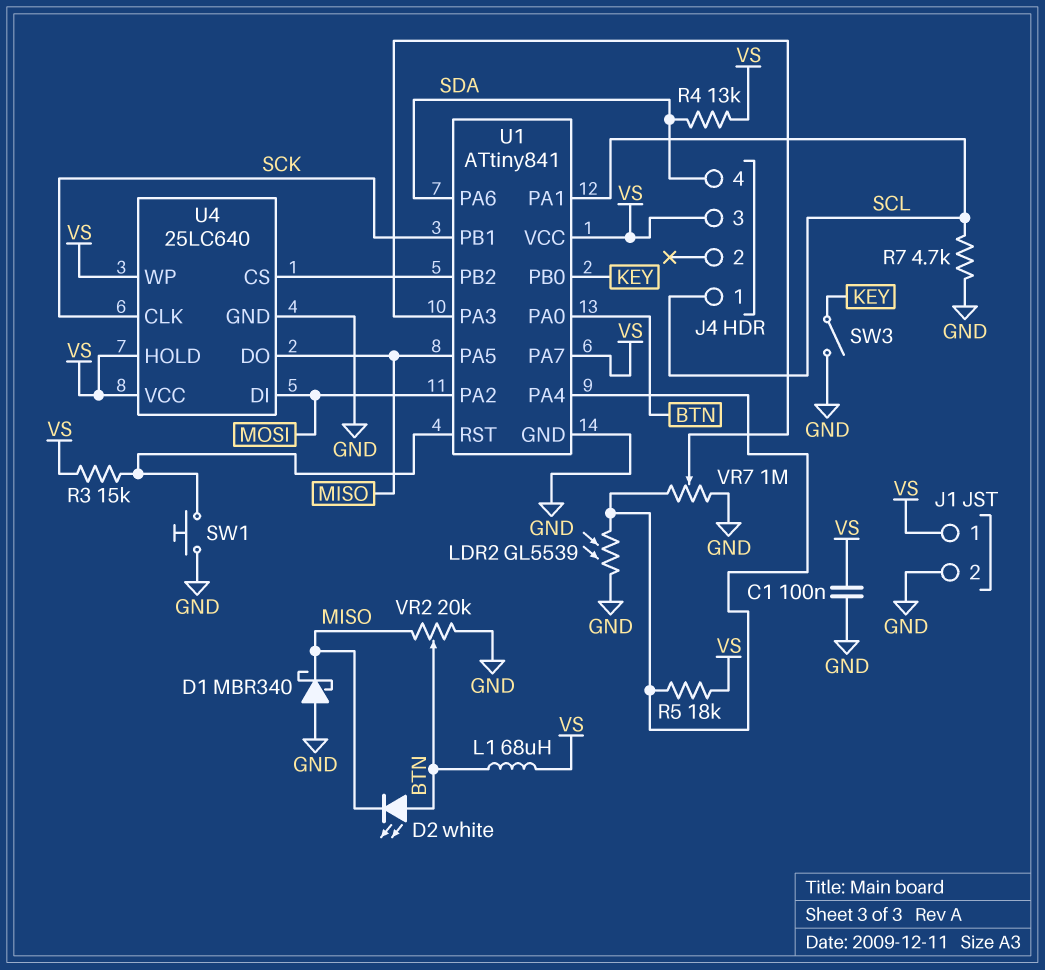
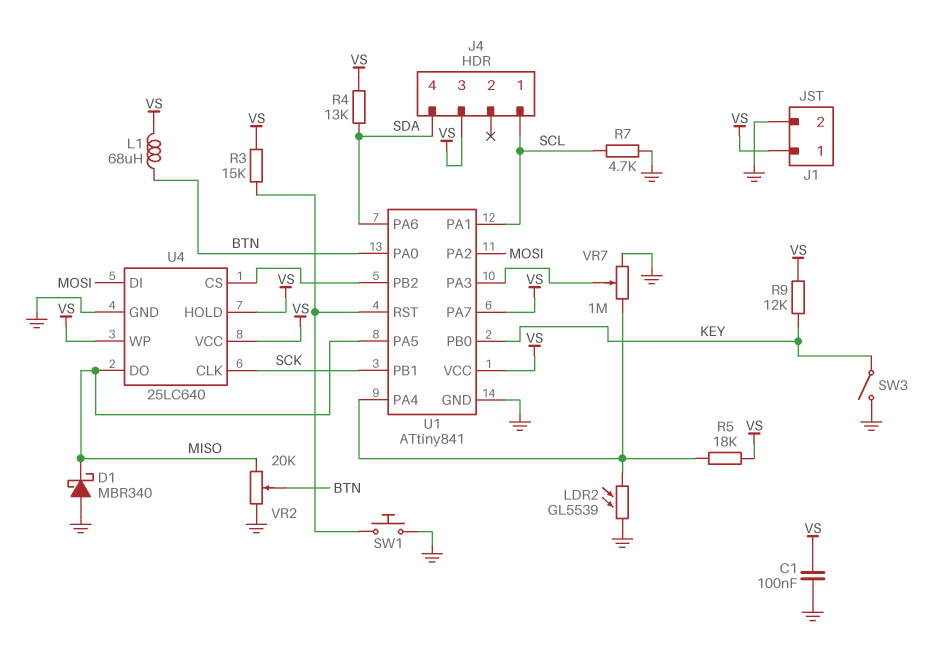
D2: LED white (A BTN, K MISO) -> none
R9: none -> 12k (KEY, VS)

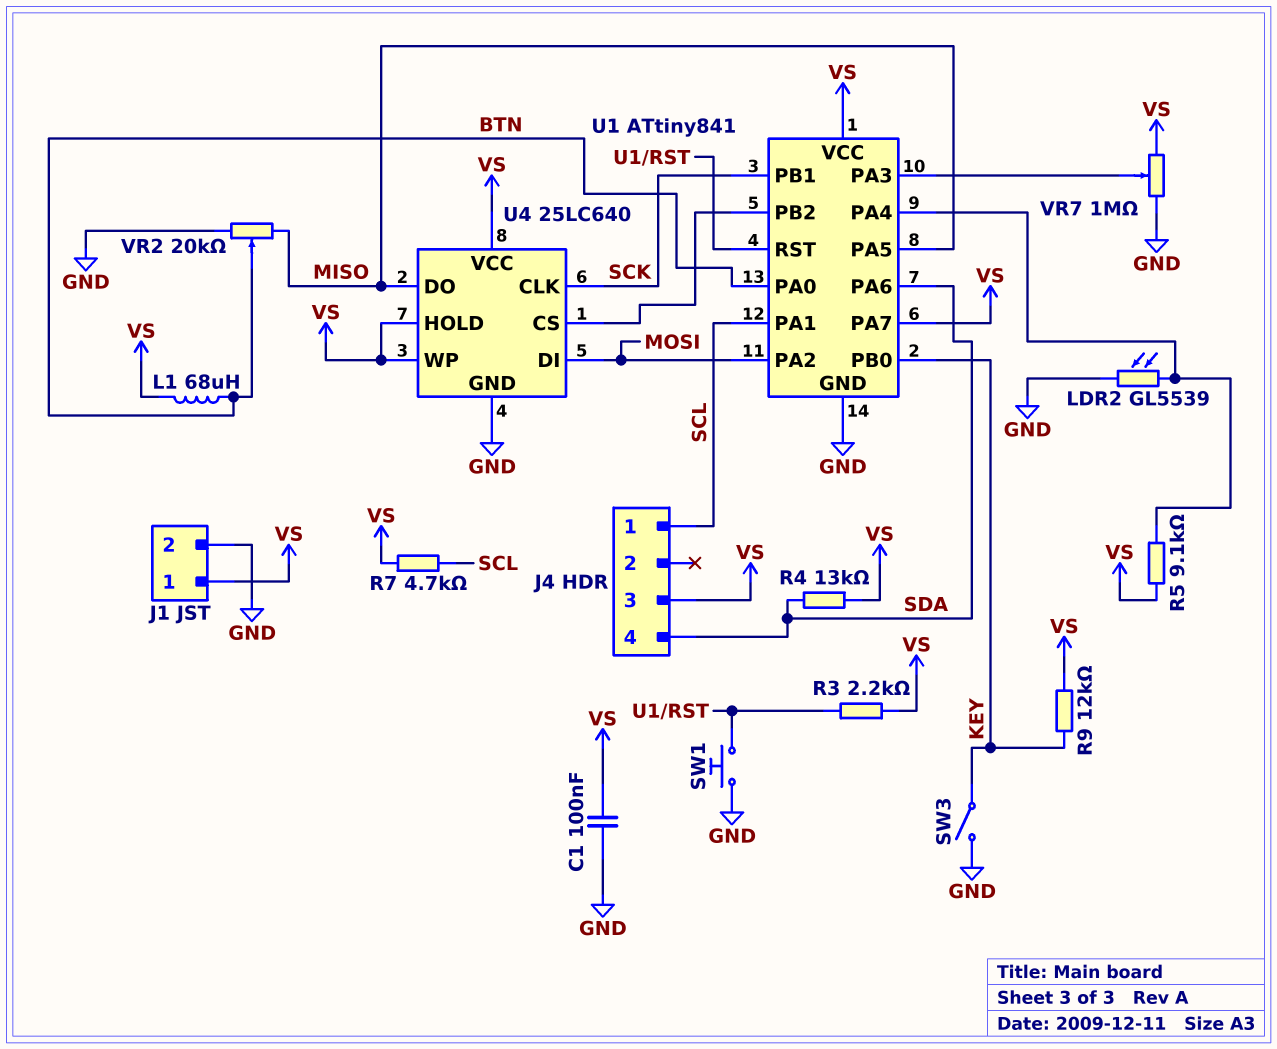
D1: schottky MBR340 (A GND, K MISO) -> none
R3: 15k (U1/RST, VS) -> 2.2k (U1/RST, VS)
R5: 18k (U1/PA4, VS) -> 9.1k (U1/PA4, VS)
R7: 4.7k (GND, SCL) -> 4.7k (SCL, VS)
VR7: 1M (GND, U1/PA4, wiper U1/PA3) -> 1M (GND, VS, wiper U1/PA3)

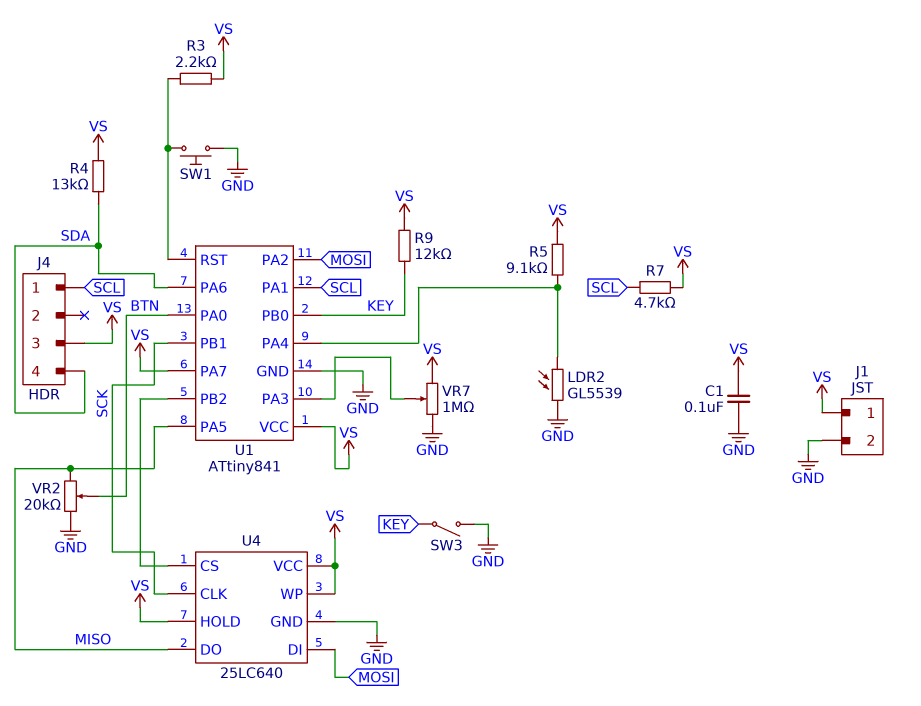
L1: 68uH (BTN, VS) -> none

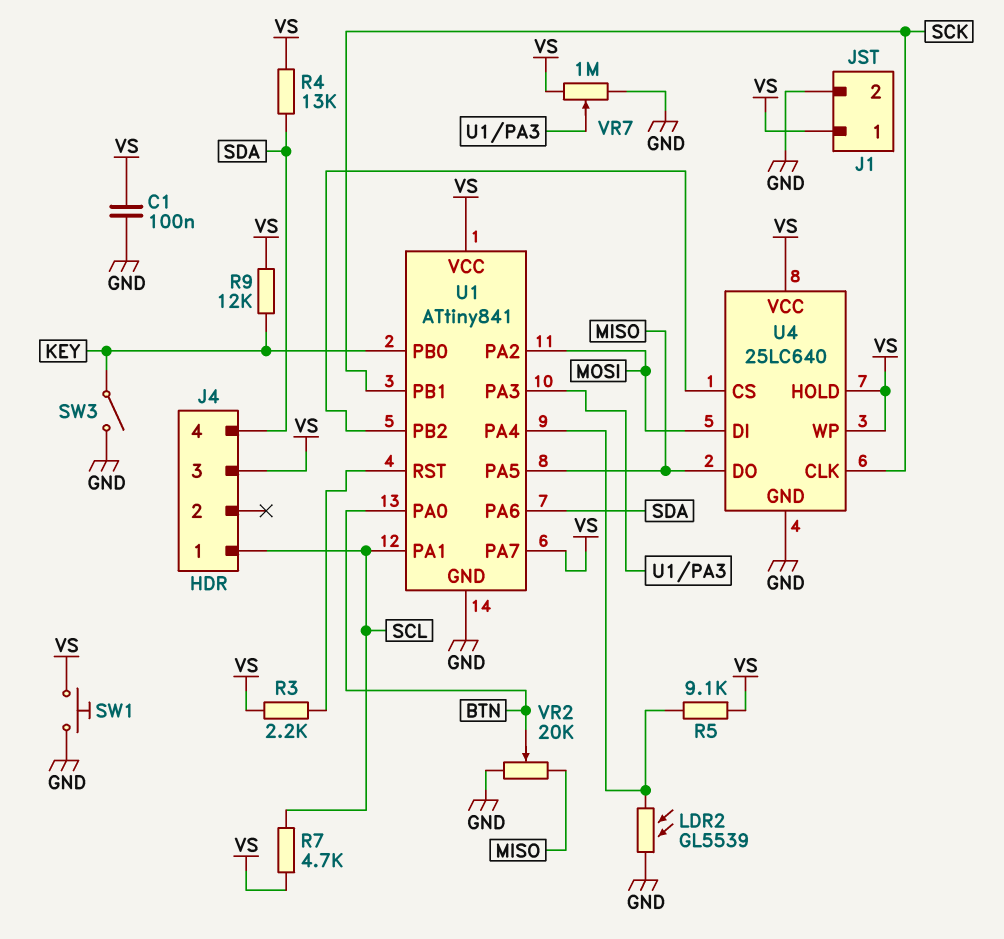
SW1: button (GND, U1/RST) -> button (GND, VS)

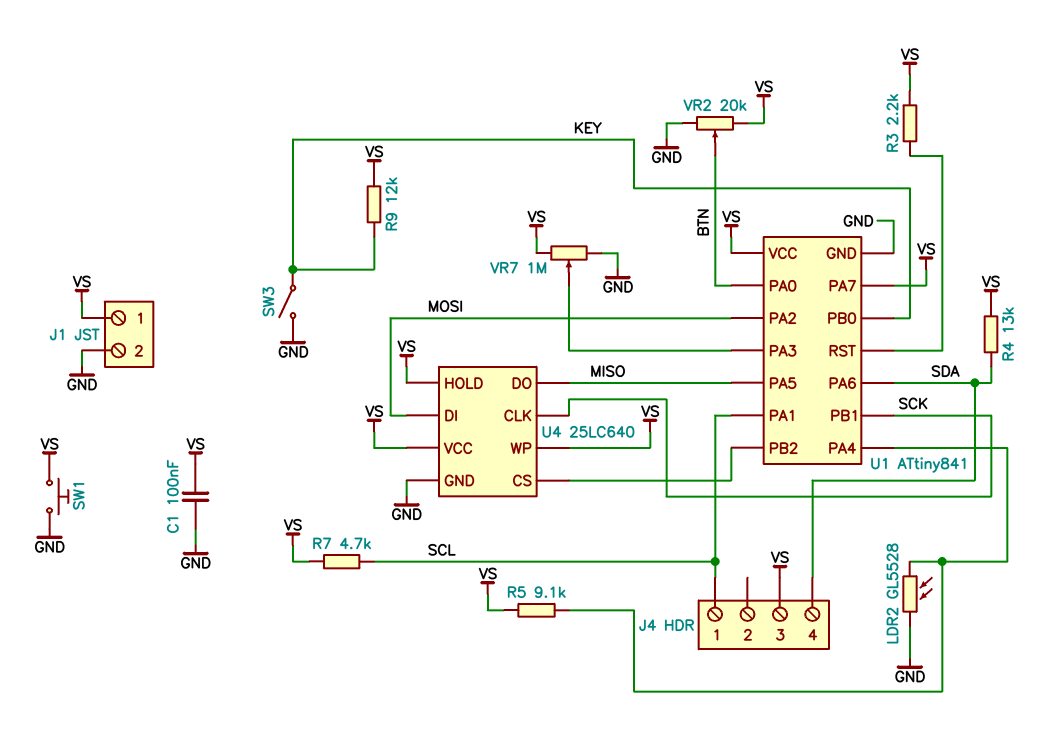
LDR2: GL5539 (GND, U1/PA4) -> GL5528 (GND, U1/PA4)
VR2: 20k (GND, MISO, wiper BTN) -> 20k (GND, VS, wiper BTN)

